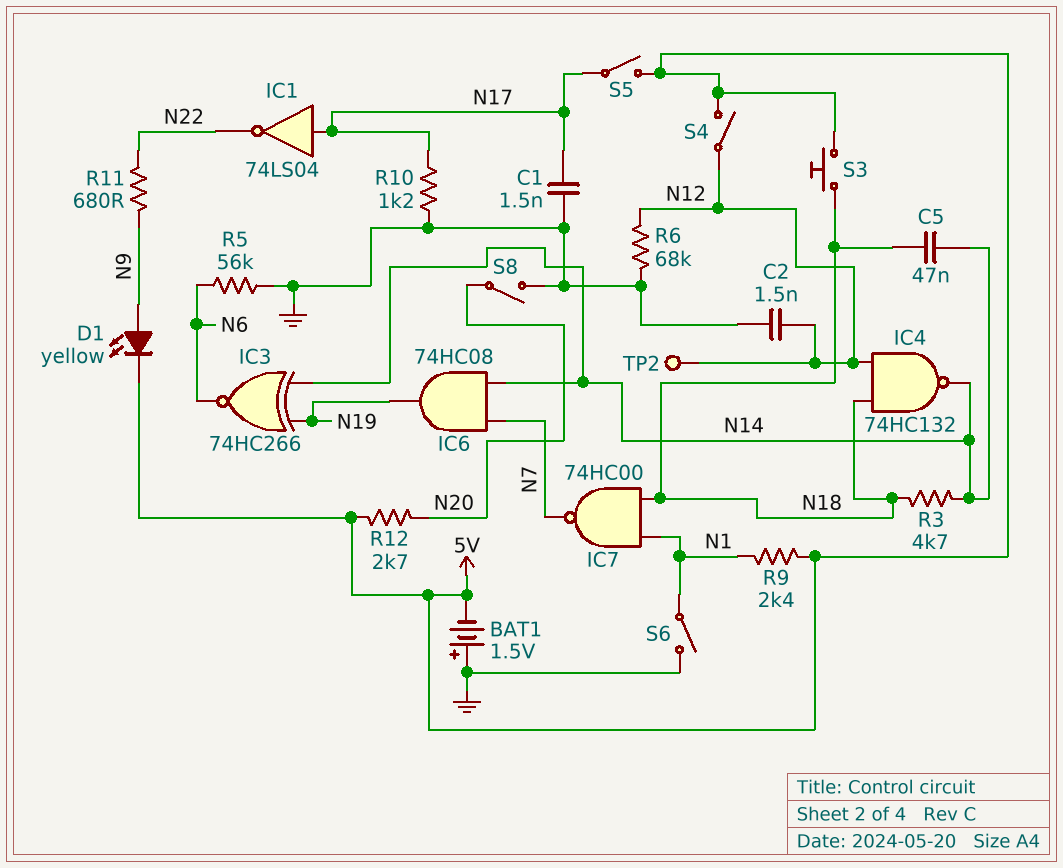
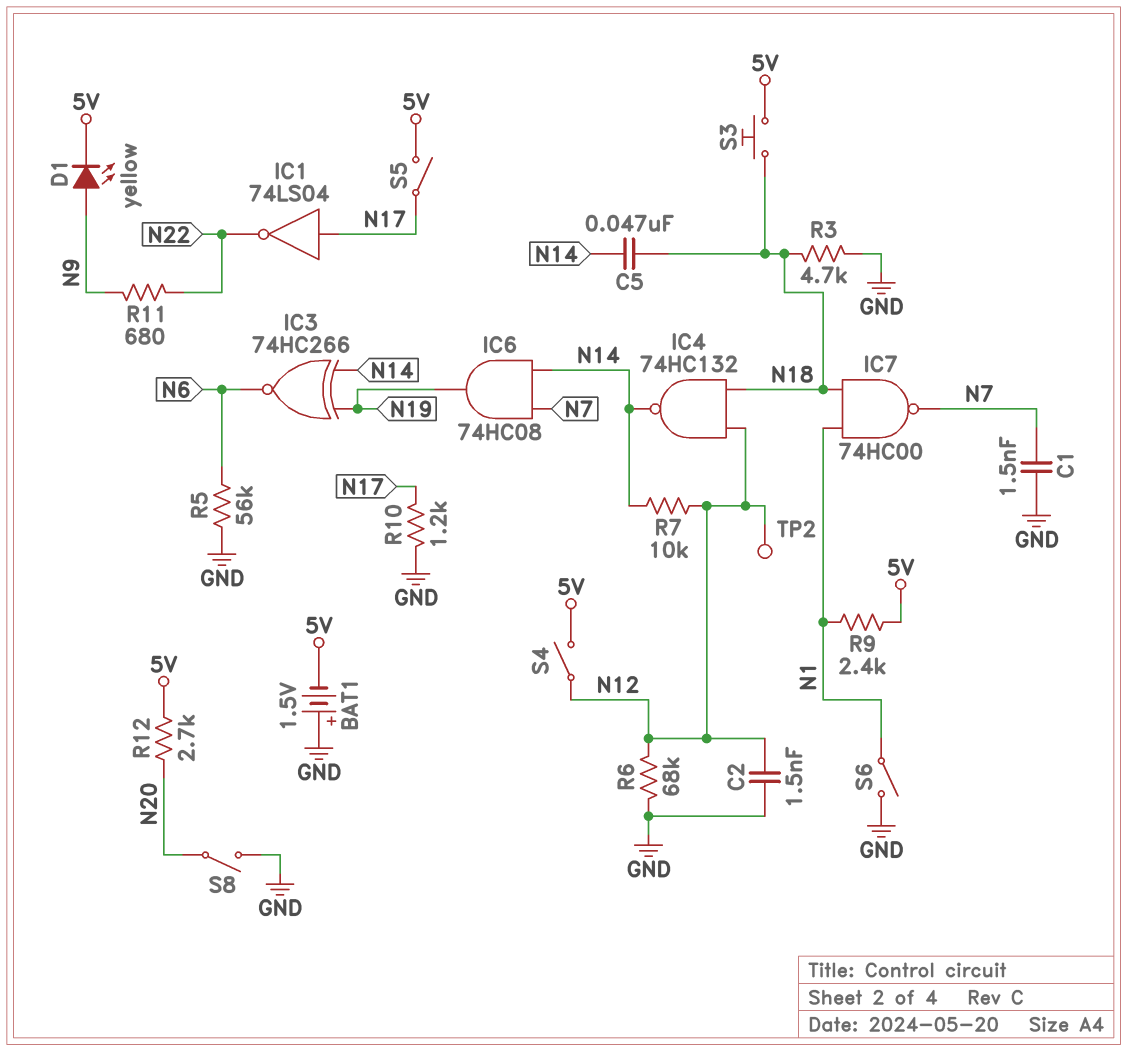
C1: 1.5nF (GND, N17) -> 1.5nF (GND, N7)
R3: 4.7k (N14, N18) -> 4.7k (GND, N18)
R7: none -> 10k (N12, N14)

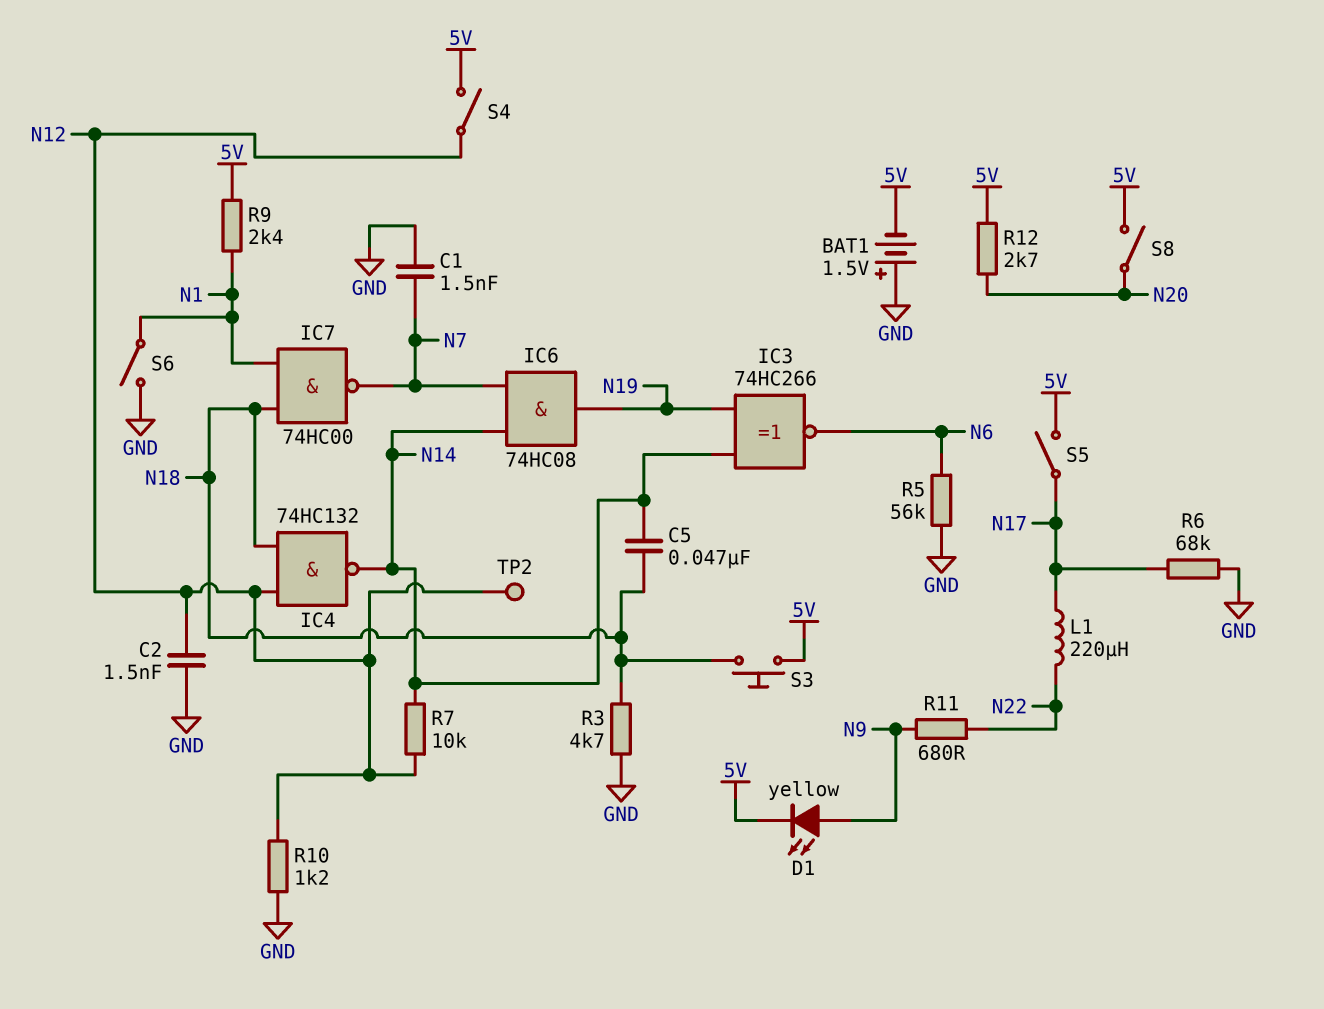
IC1: NOT 74LS04 (in N17, out N22) -> none
L1: none -> 220uH (N17, N22)
R6: 68k (GND, N12) -> 68k (GND, N17)
R10: 1.2k (GND, N17) -> 1.2k (GND, N12)
S8: switch (GND, N20) -> switch (5V, N20)

